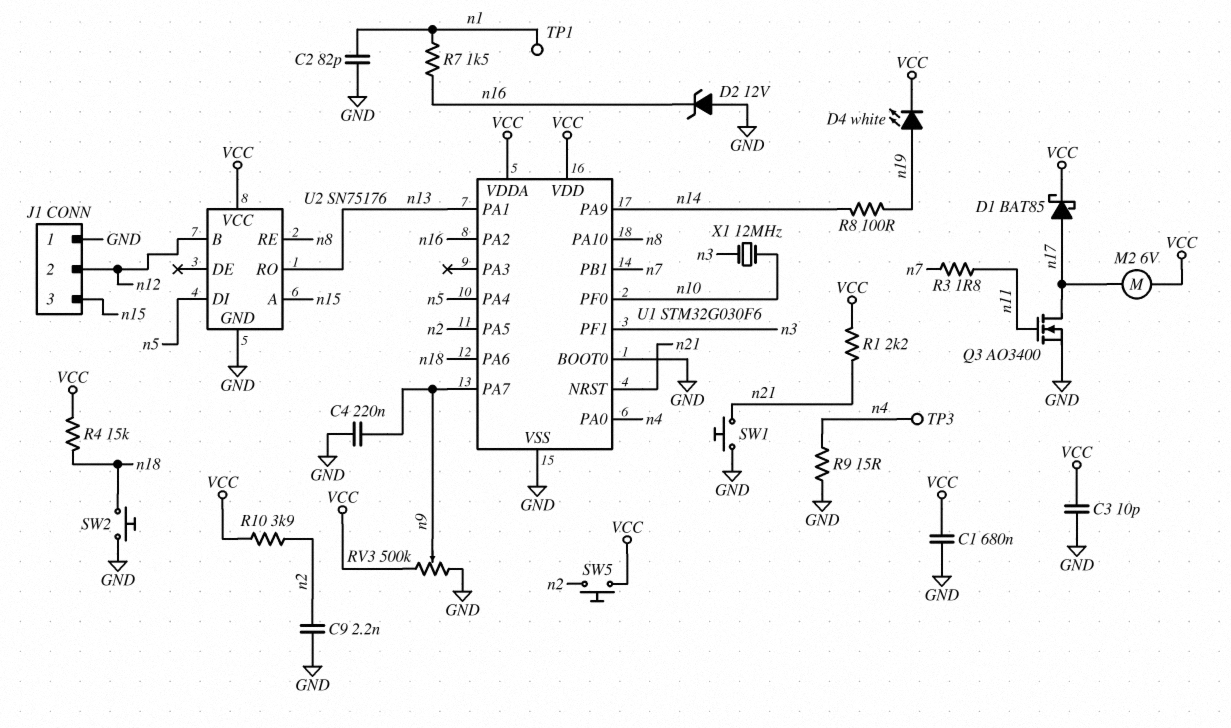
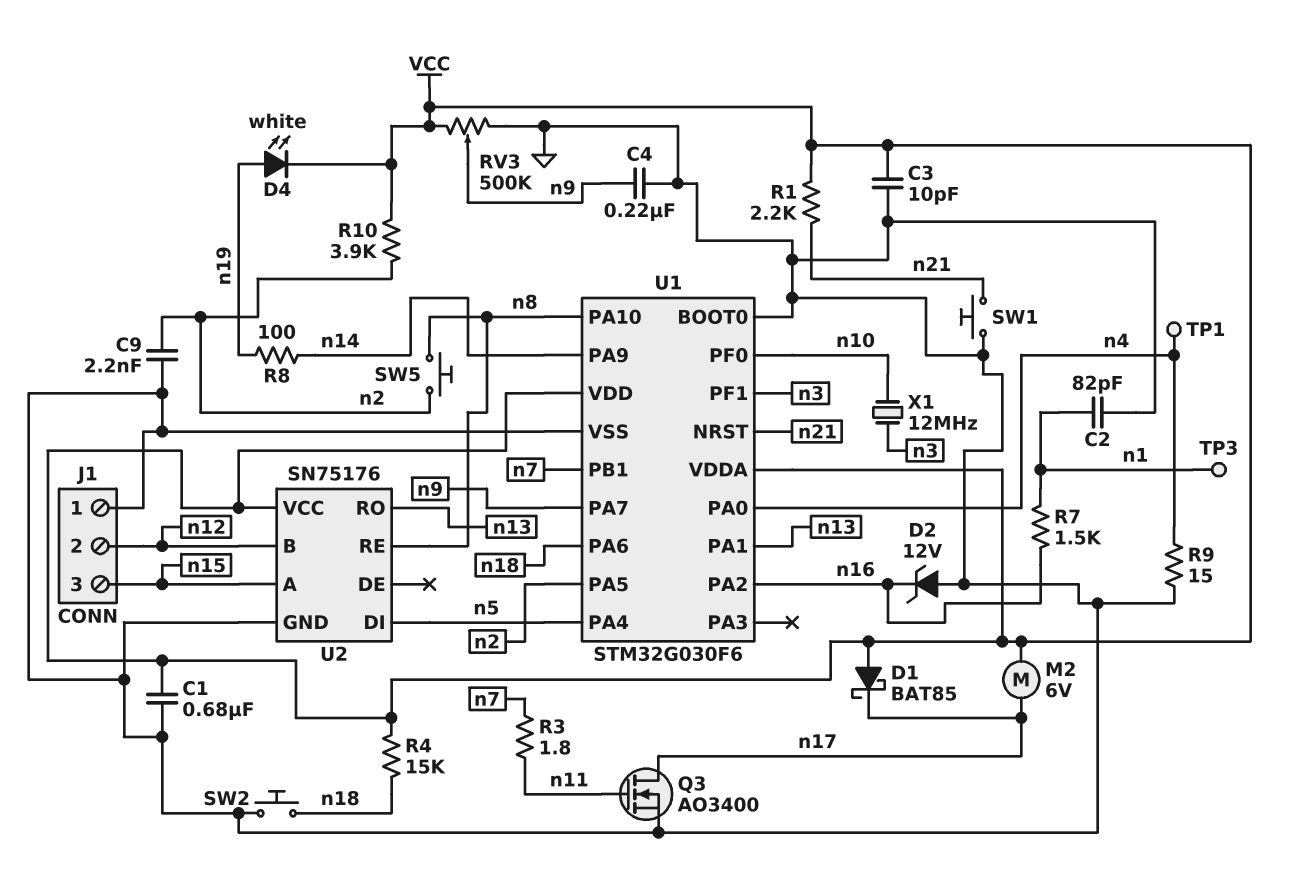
D1: schottky BAT85 (A n17, K VCC) -> schottky BAT85 (A VCC, K n17)
SW5: button (VCC, n2) -> button (n2, n8)
TP1: test point (n1) -> test point (n4)
TP3: test point (n4) -> test point (n1)

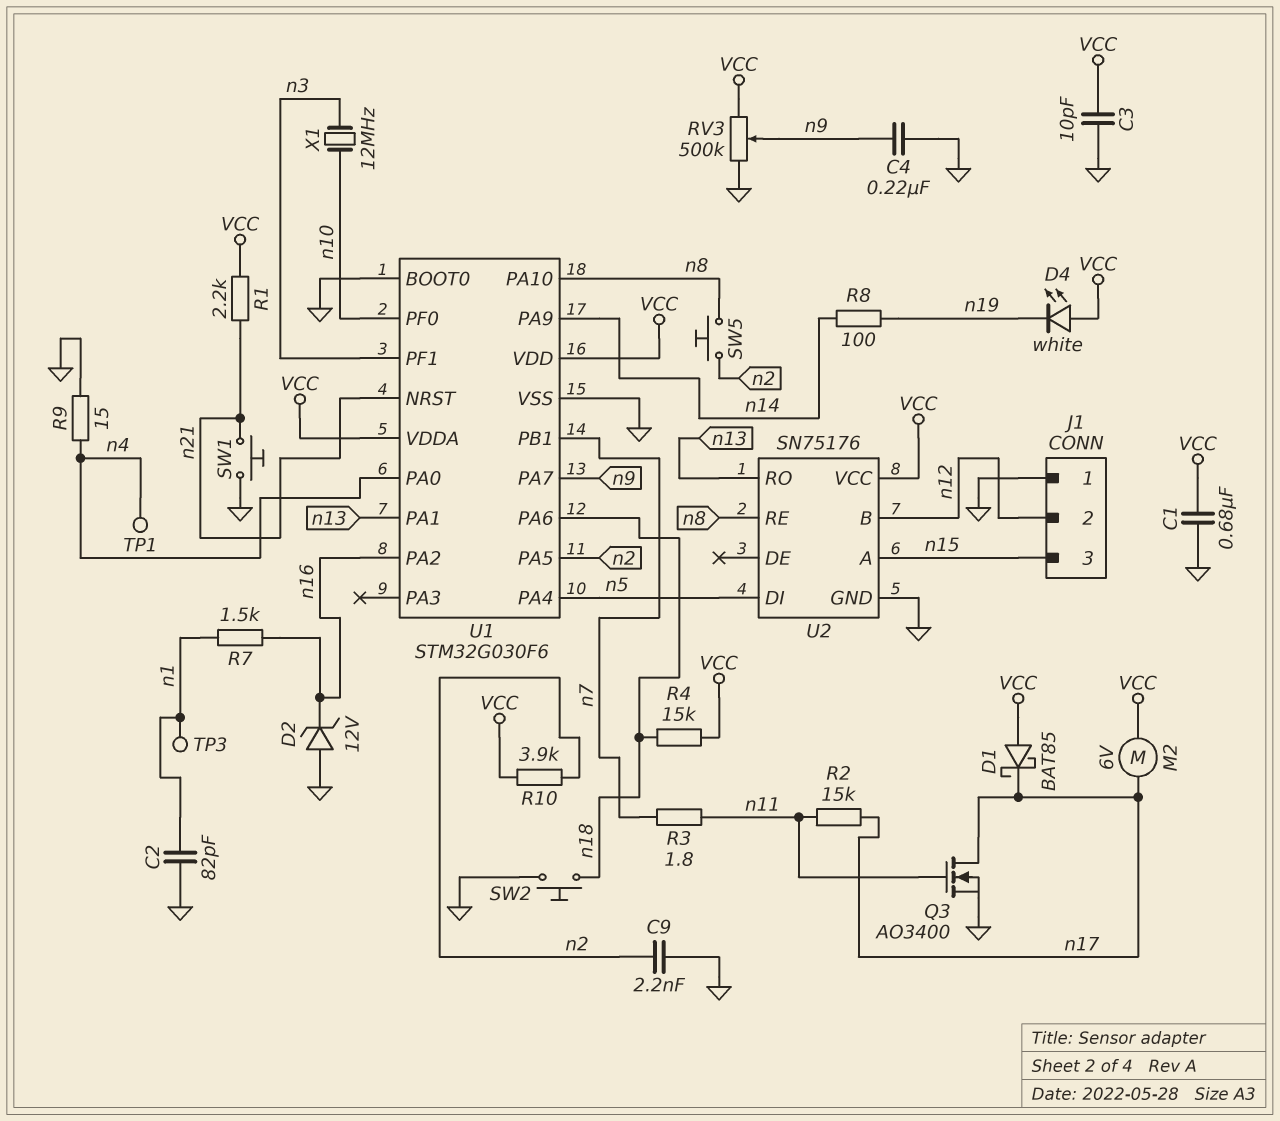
D4: LED white (A n19, K VCC) -> LED white (A VCC, K n19)
R2: none -> 15k (n11, n17)

